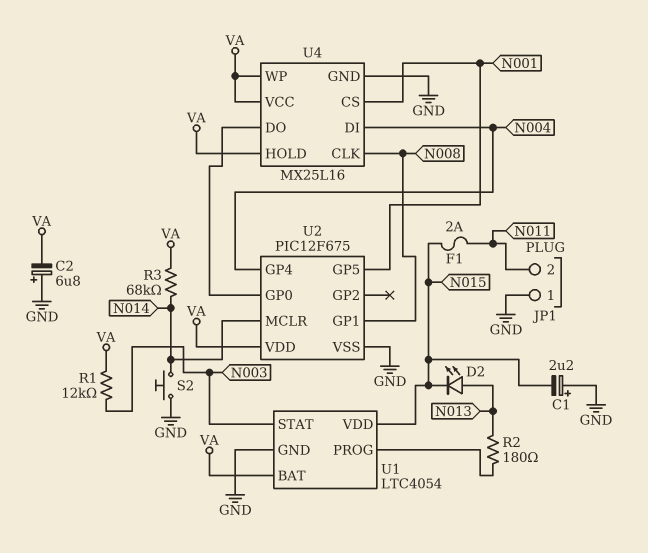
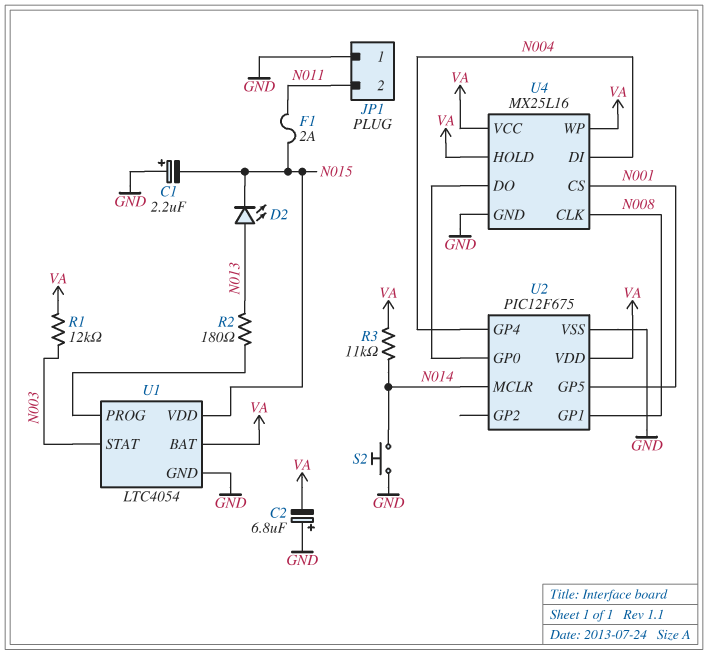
R3: 68k (N014, VA) -> 11k (N014, VA)

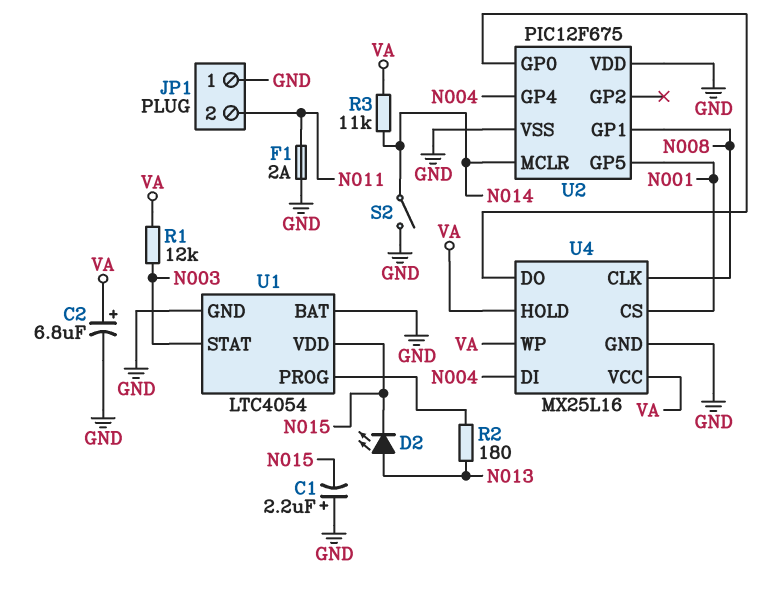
C2: 6.8uF (plus GND, minus VA) -> 6.8uF (plus VA, minus GND)
F1: 2A (N011, N015) -> 2A (GND, N011)
S2: button (GND, N014) -> switch (GND, N014)
U1 pin BAT: VA -> GND
U2 pin VDD: VA -> GND

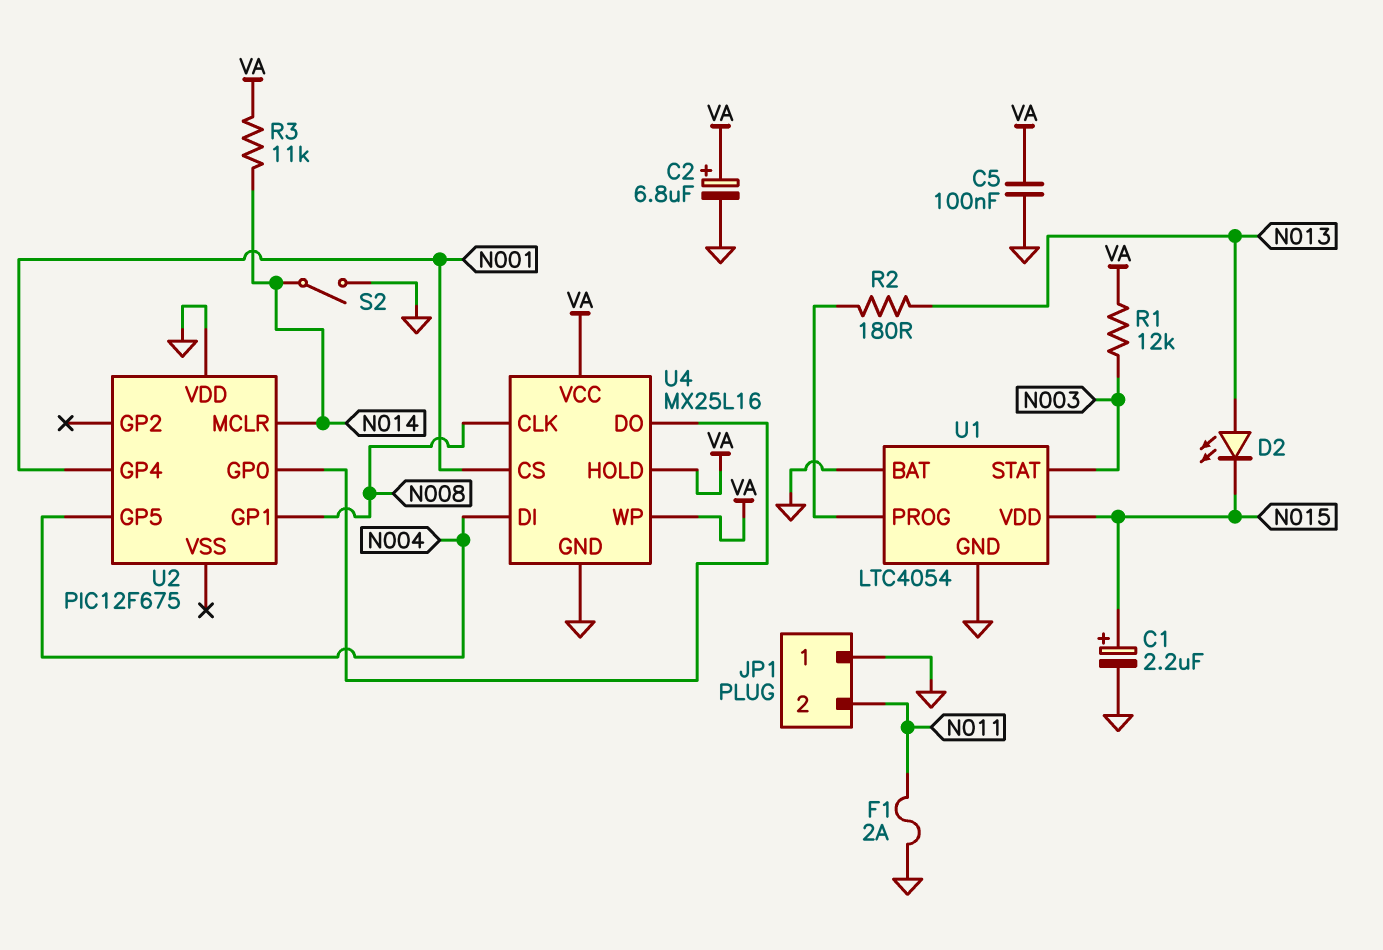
C1: 2.2uF (plus GND, minus N015) -> 2.2uF (plus N015, minus GND)
C5: none -> 100nF (GND, VA)
U2 pin GP4: N004 -> N001
U2 pin GP5: N001 -> N004
U2 pin VSS: GND -> none

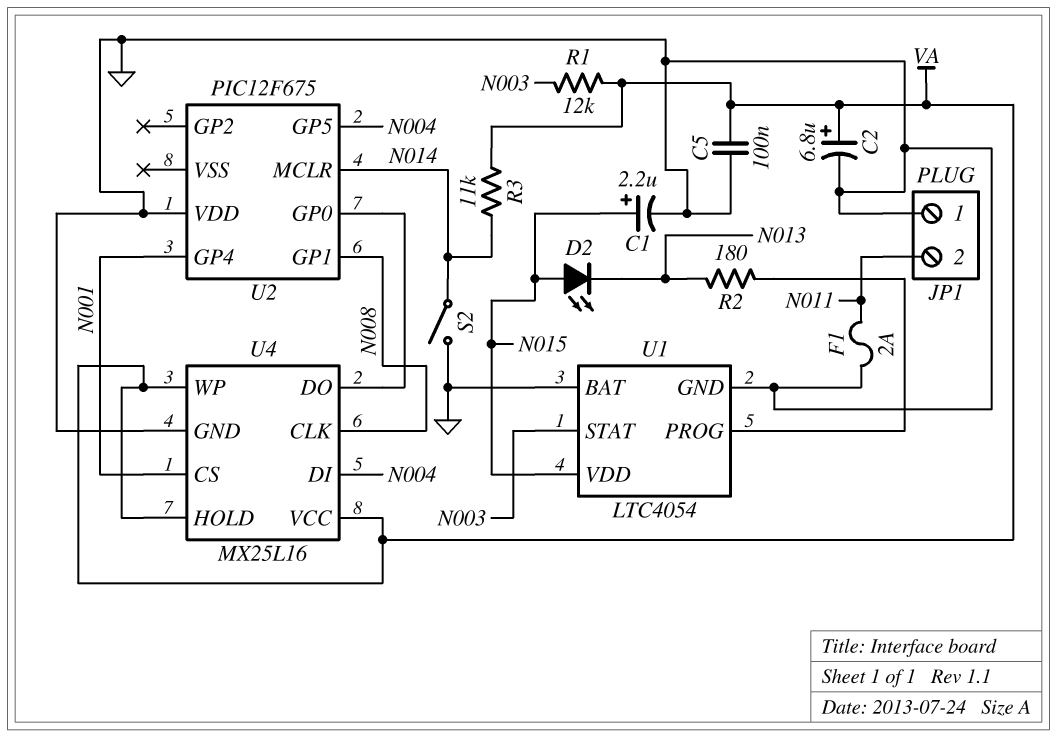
D2: LED (A N013, K N015) -> LED (A N015, K N013)

